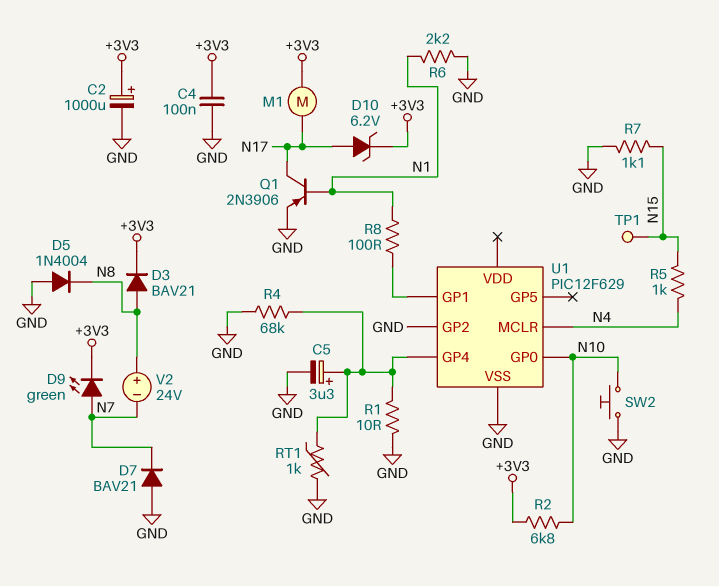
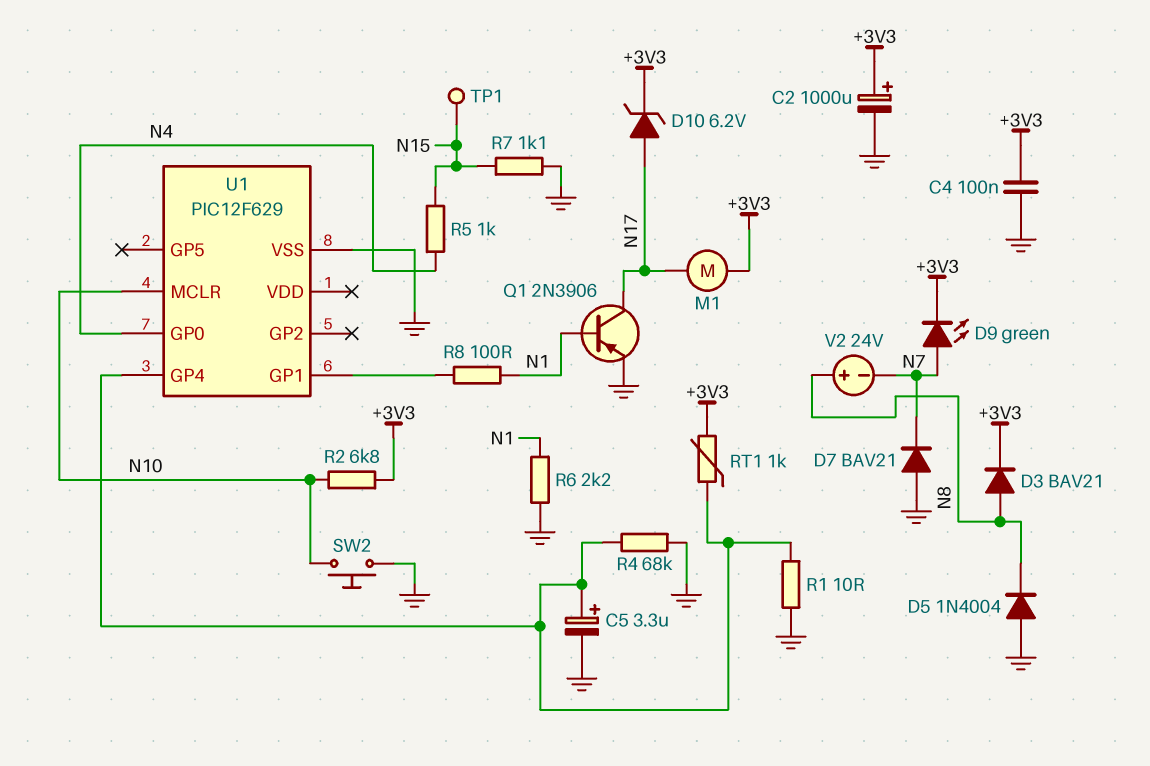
RT1: 1k (GND, U1/GP4) -> 1k (+3V3, U1/GP4)
U1 pin GP0: N10 -> N4
U1 pin GP2: GND -> none
U1 pin MCLR: N4 -> N10

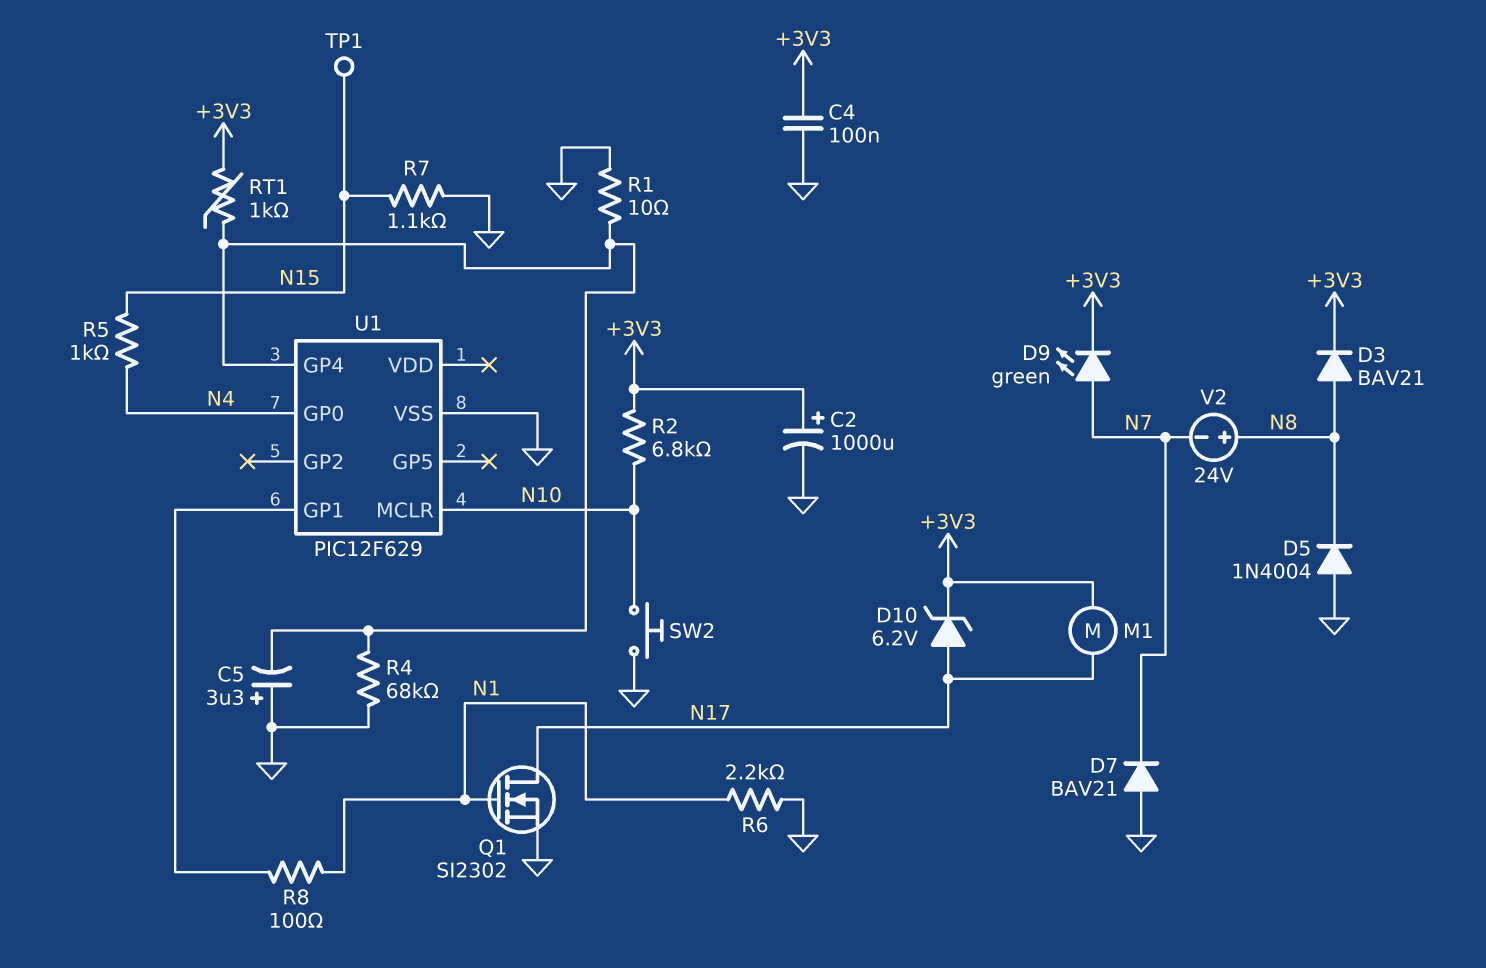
C5: 3.3uF (plus U1/GP4, minus GND) -> 3.3uF (plus GND, minus U1/GP4)
Q1: PNP 2N3906 (B N1, C N17, E GND) -> NMOS SI2302 (G N1, D N17, S GND)

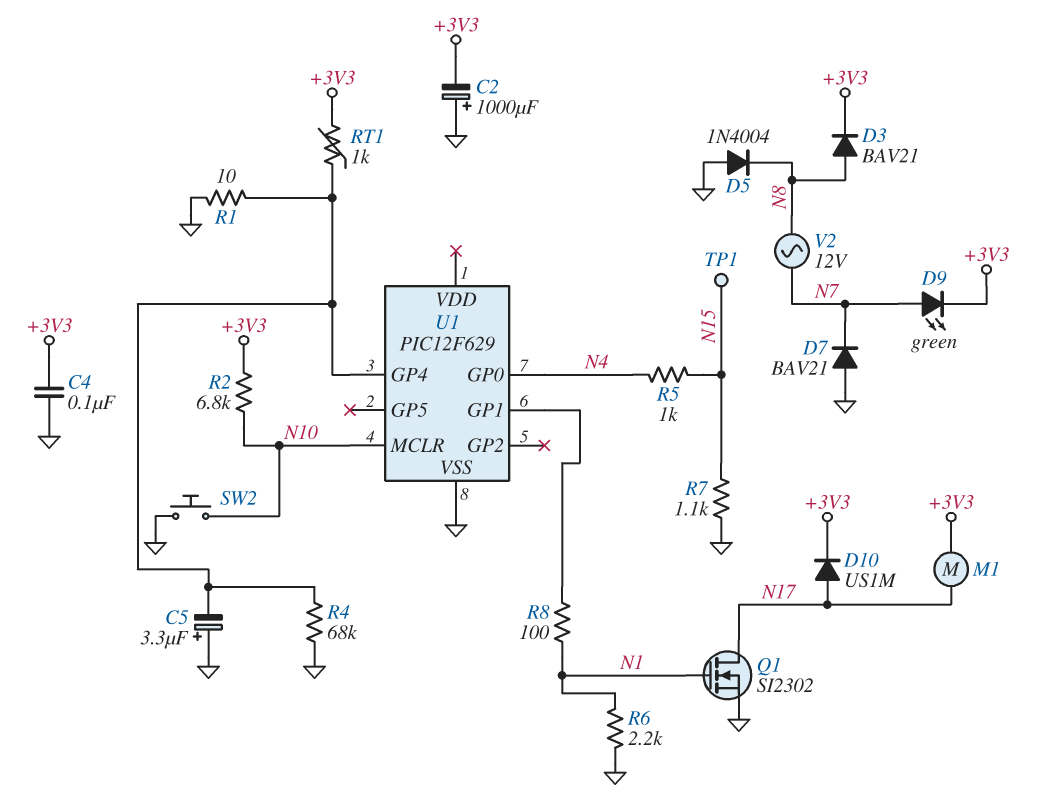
C2: 1000uF (plus +3V3, minus GND) -> 1000uF (plus GND, minus +3V3)
D10: zener 6.2V (A N17, K +3V3) -> diode US1M (A N17, K +3V3)
V2: 24V (plus N8, minus N7) -> AC 12V (N7, N8)

